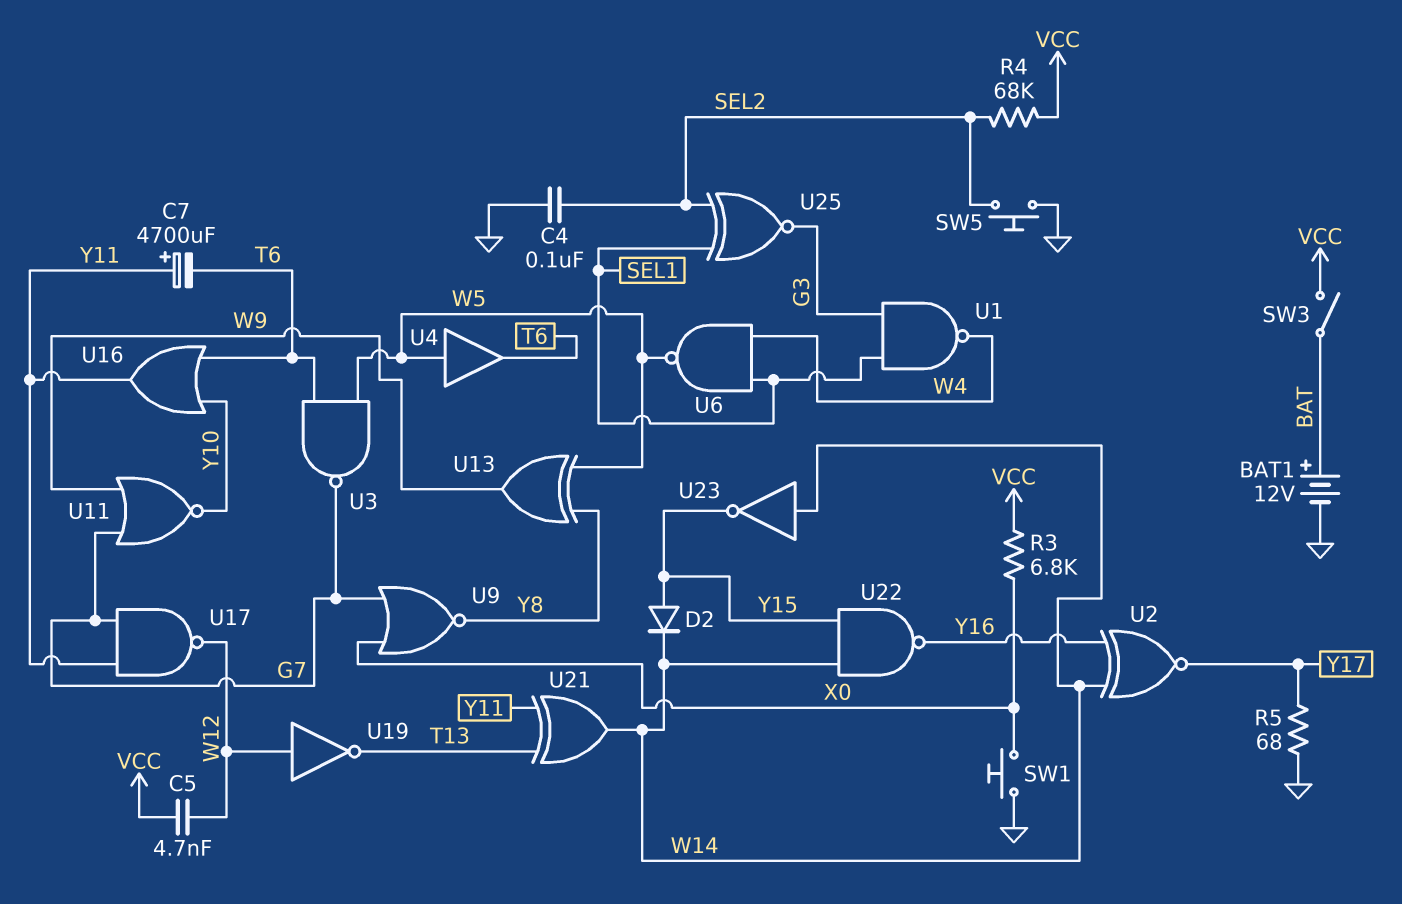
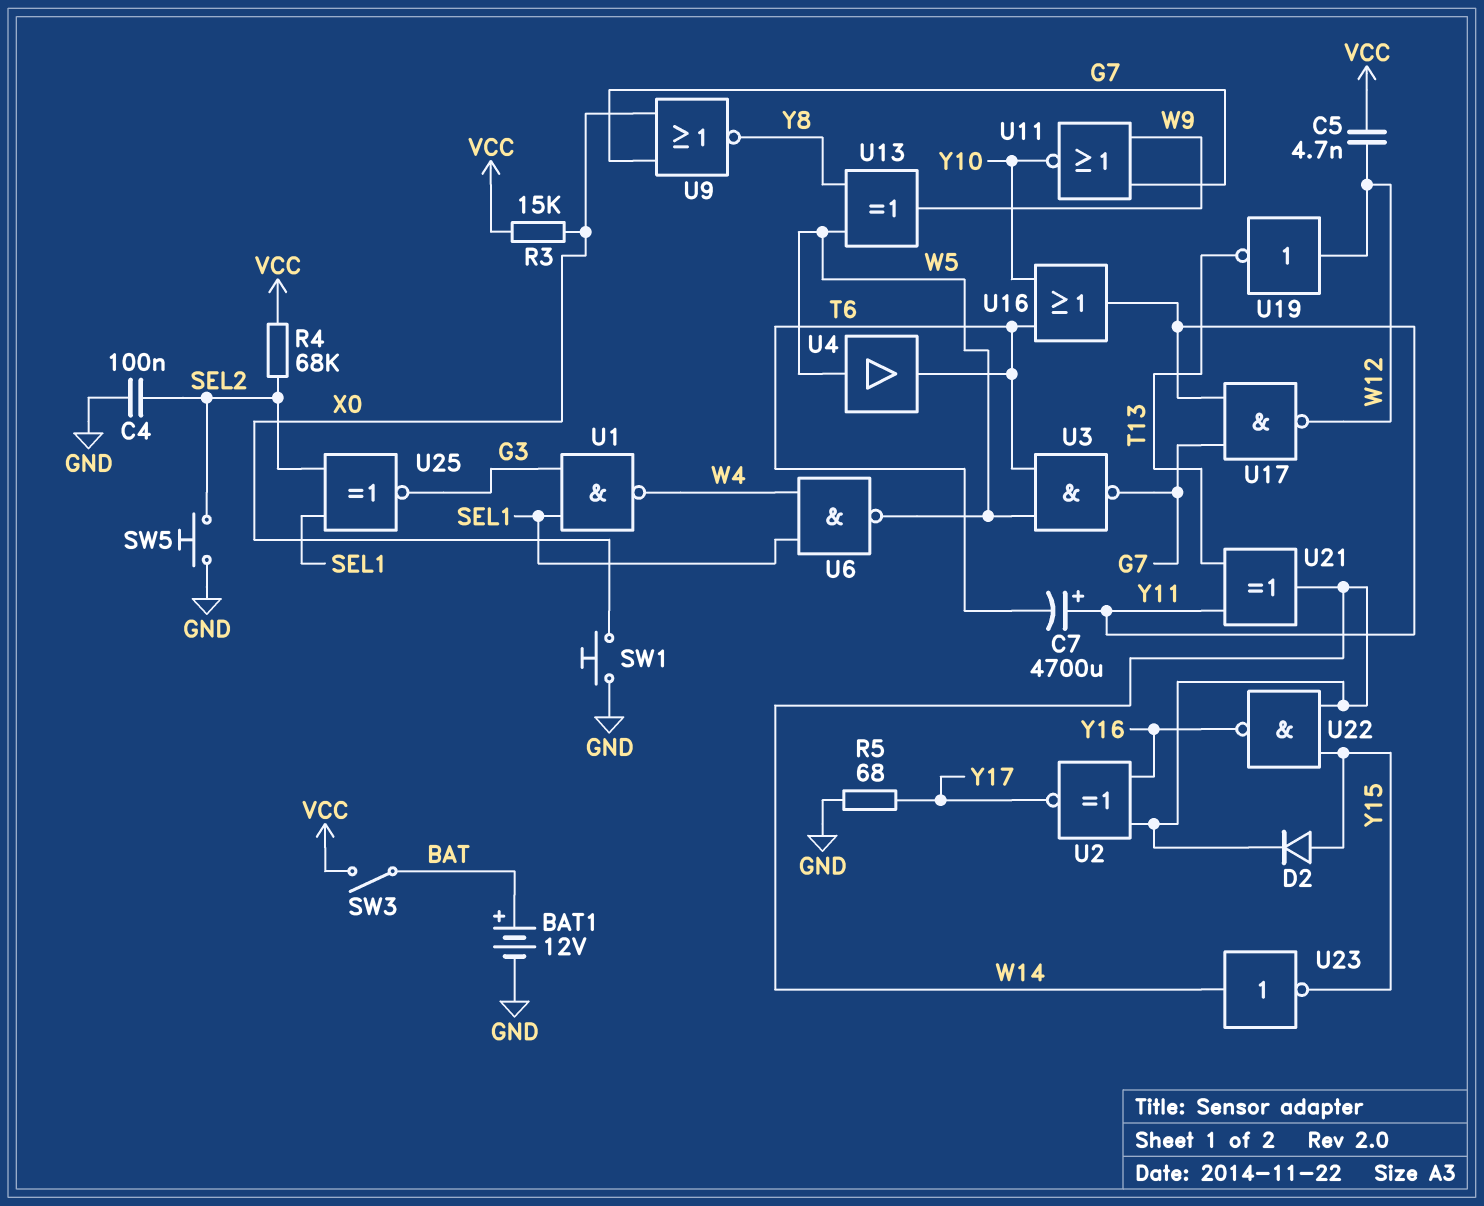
R3: 6.8k (VCC, X0) -> 15k (VCC, X0)

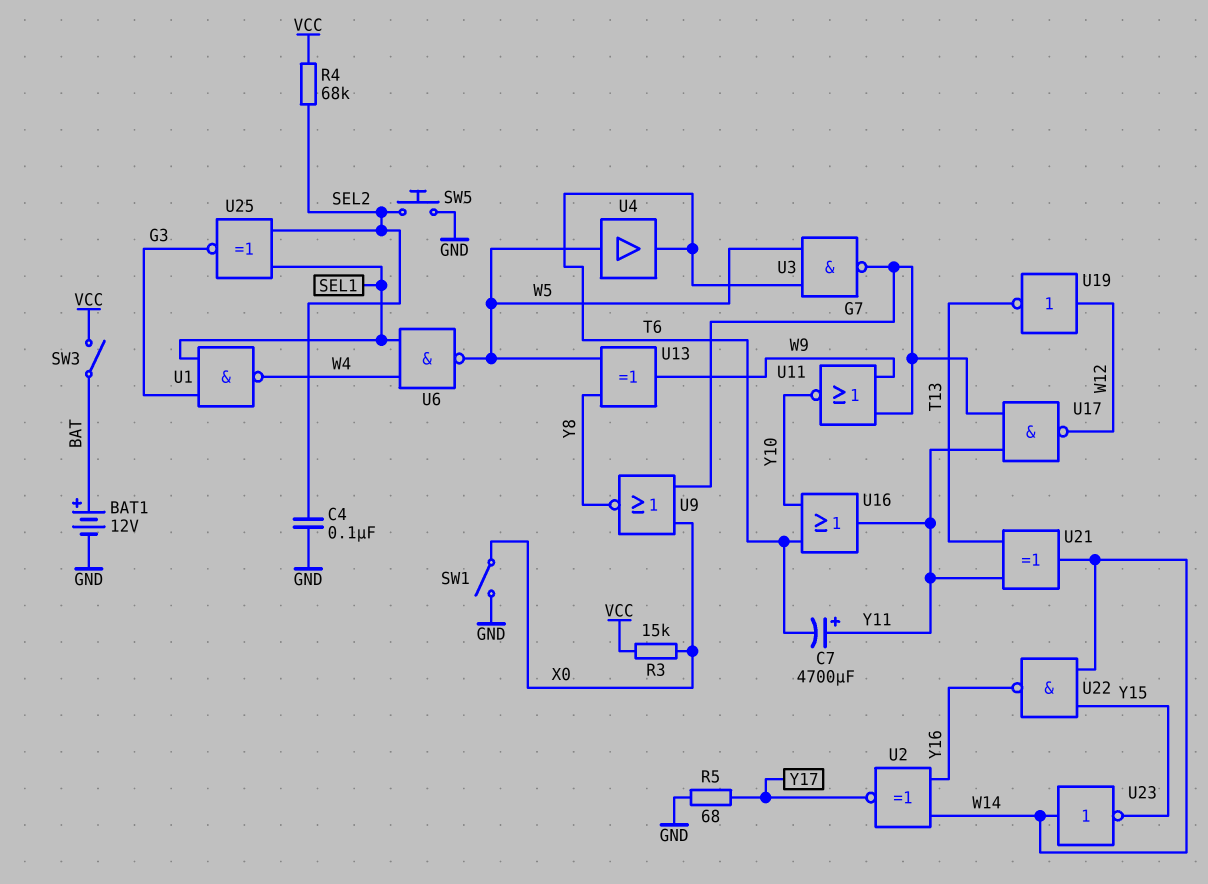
C5: 4.7nF (VCC, W12) -> none
D2: diode (A Y15, K W14) -> none
SW1: button (GND, X0) -> switch (GND, X0)

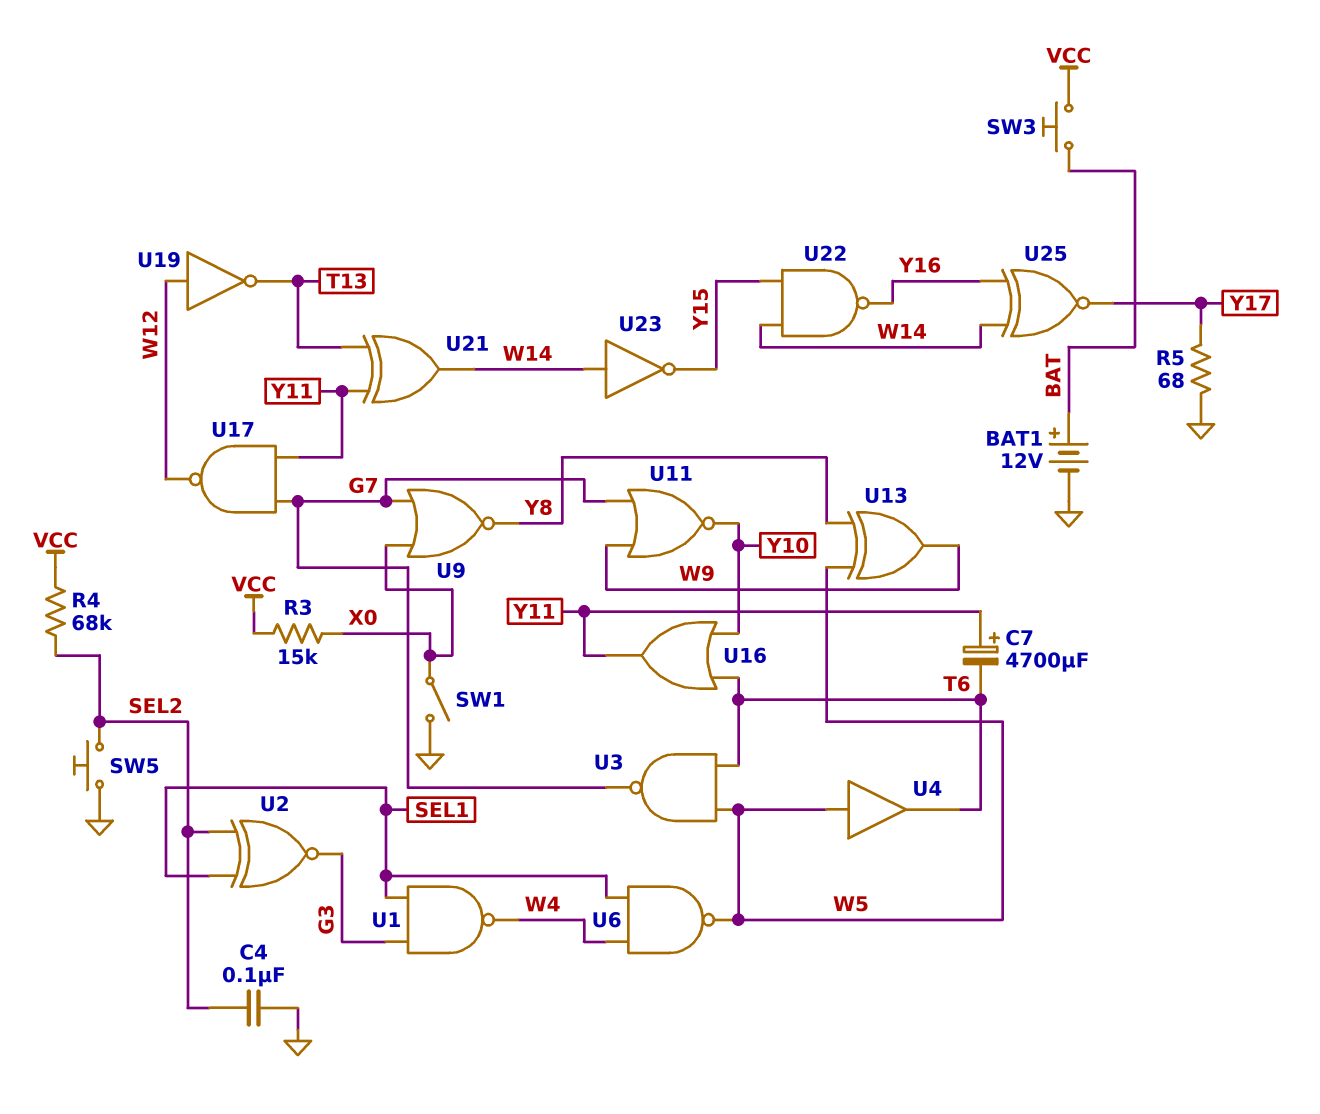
SW3: switch (BAT, VCC) -> button (BAT, VCC)
U2: XNOR (in W14, in Y16, out Y17) -> XNOR (in SEL1, in SEL2, out G3)
U25: XNOR (in SEL1, in SEL2, out G3) -> XNOR (in W14, in Y16, out Y17)

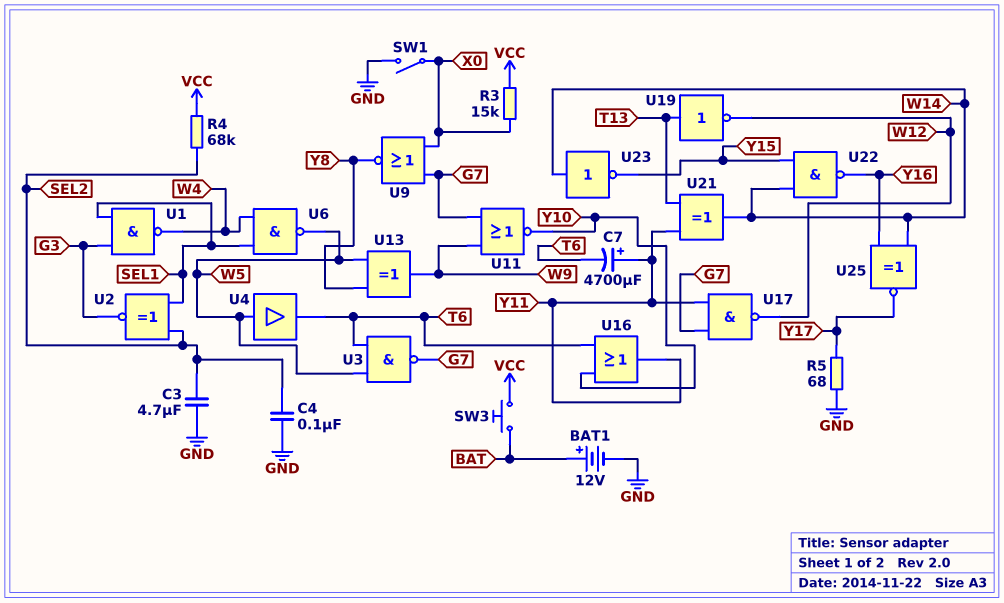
C3: none -> 4.7uF (GND, SEL2)
SW5: button (GND, SEL2) -> none
U19: NOT (in W12, out T13) -> NOT (in T13, out W12)

